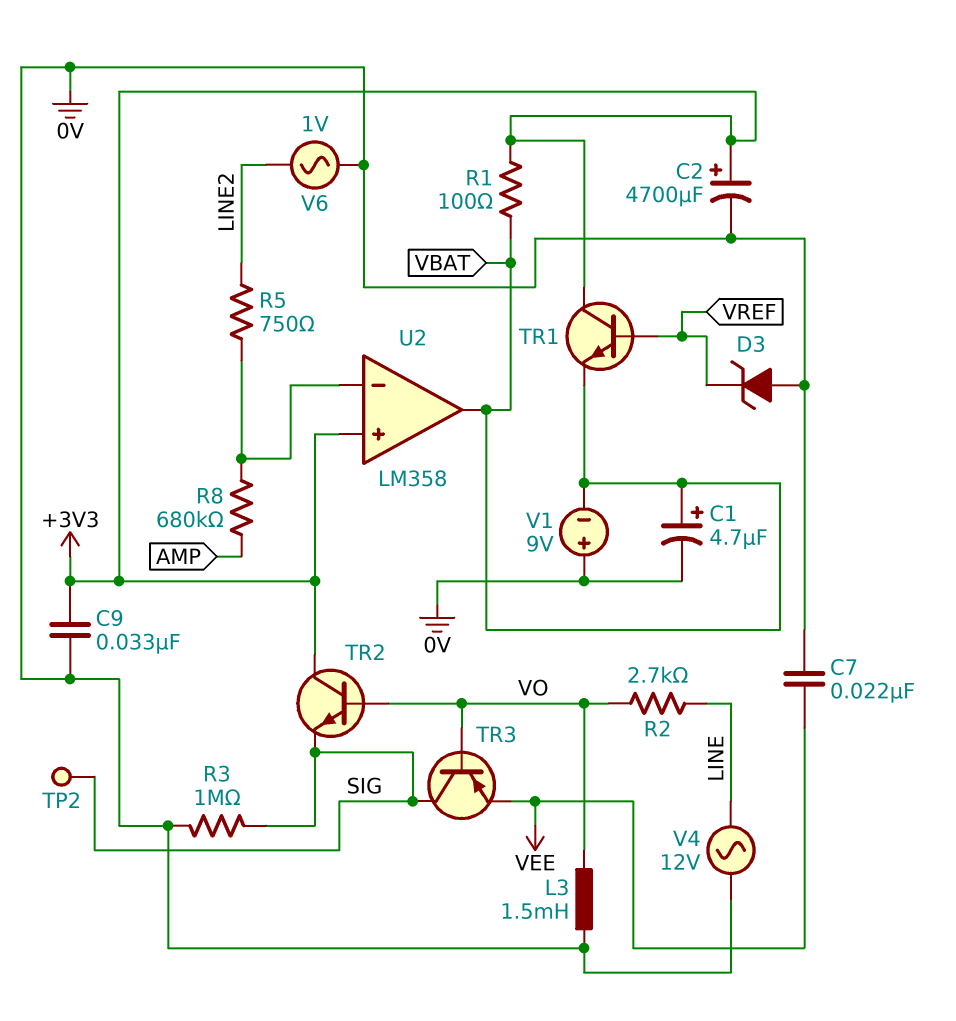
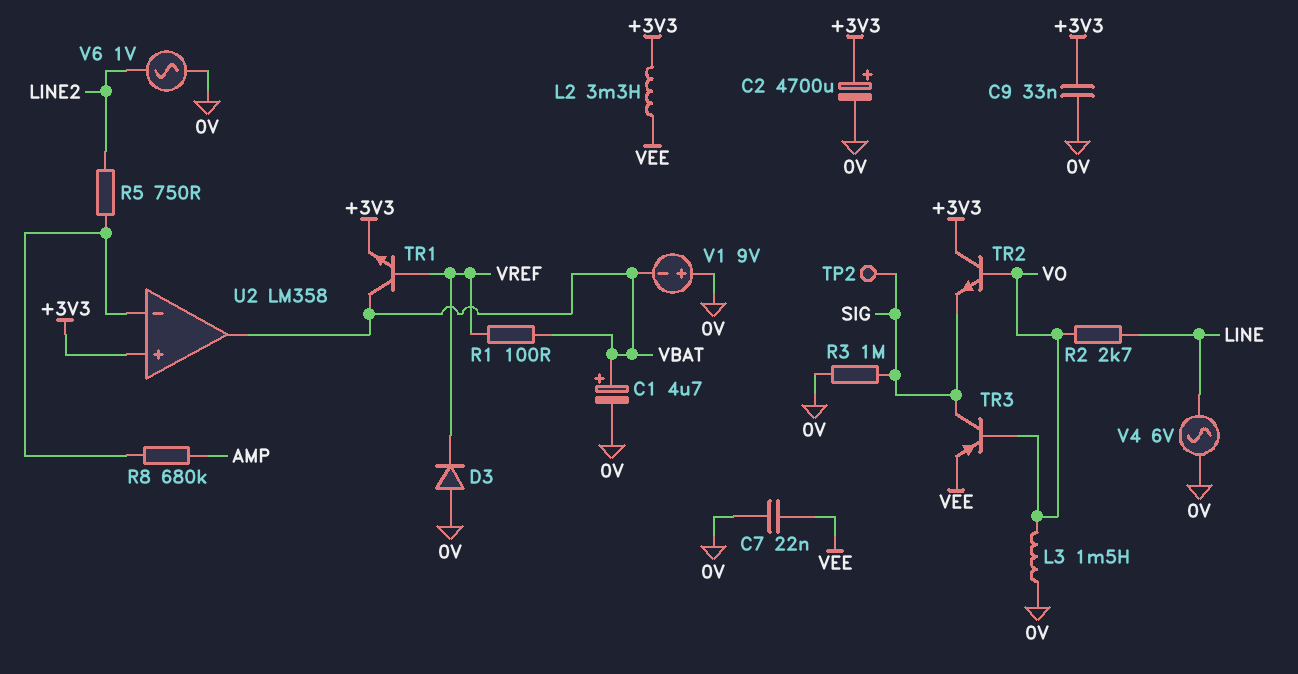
D3: zener (A 0V, K VREF) -> diode (A 0V, K VREF)
L2: none -> 3.3mH (+3V3, VEE)
R1: 100 (+3V3, VBAT) -> 100 (VBAT, VREF)
TR1: NPN (B VREF, C +3V3, E VBAT) -> NPN (B VREF, C VBAT, E +3V3)
V4: AC 12V (0V, LINE) -> AC 6V (0V, LINE)

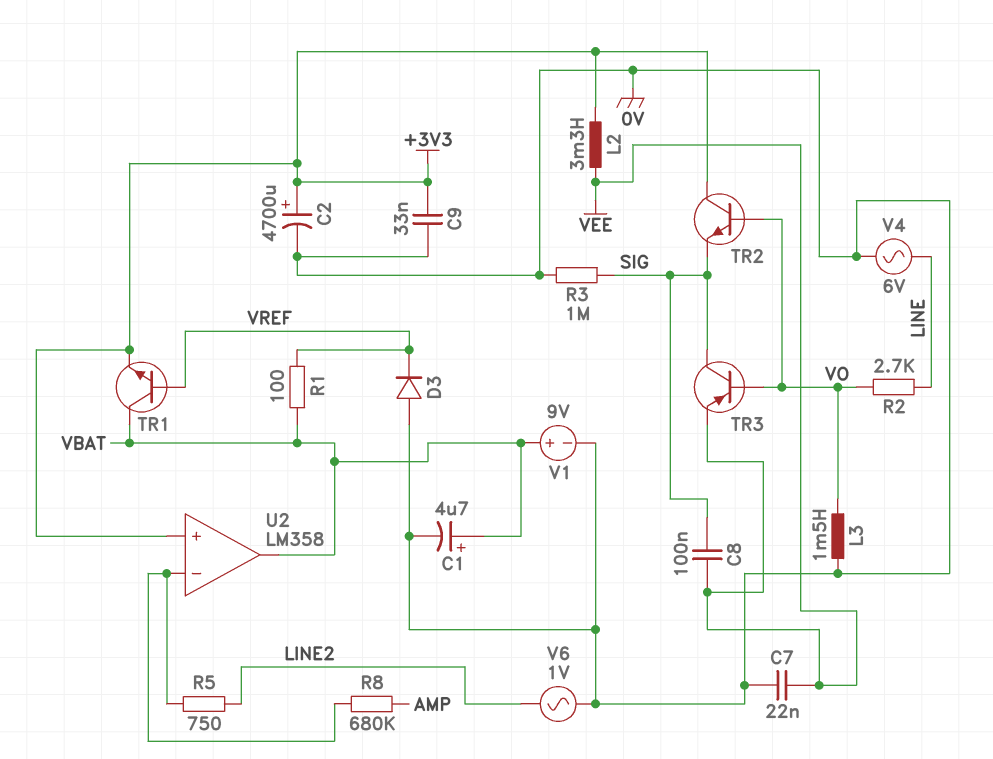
C8: none -> 100nF (SIG, VEE)
TP2: test point (SIG) -> none
V1: 9V (plus 0V, minus VBAT) -> 9V (plus VBAT, minus 0V)

